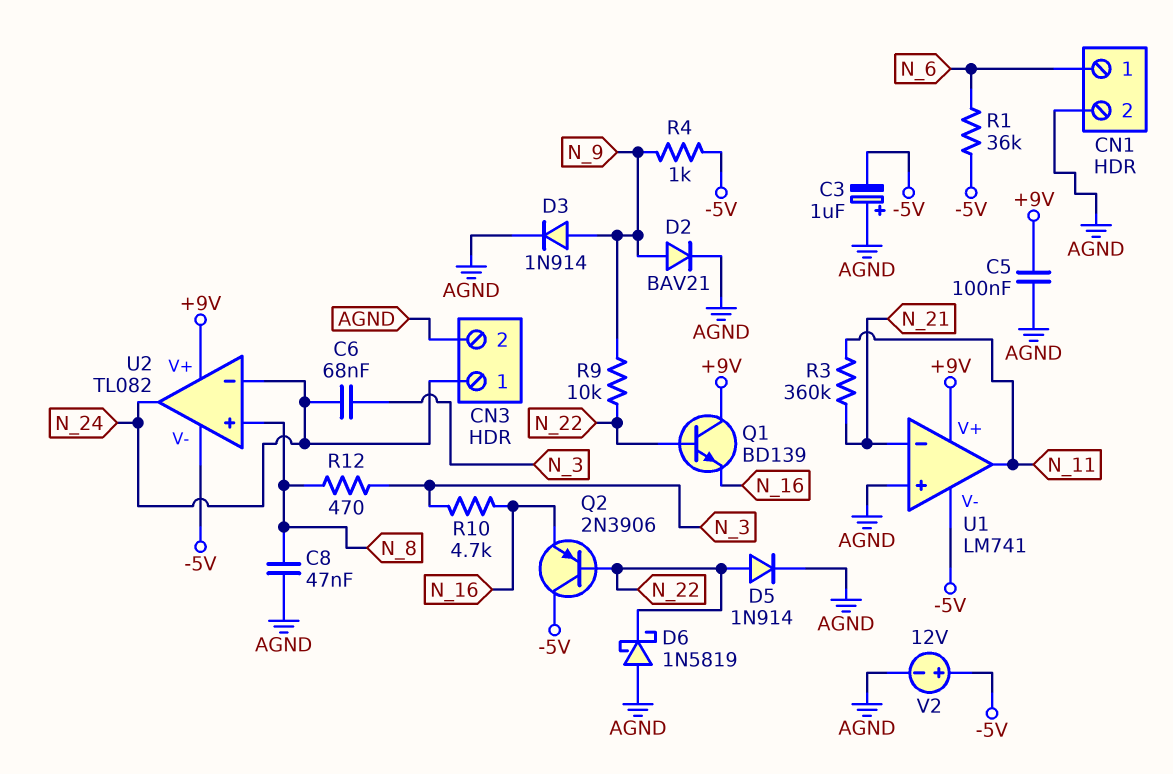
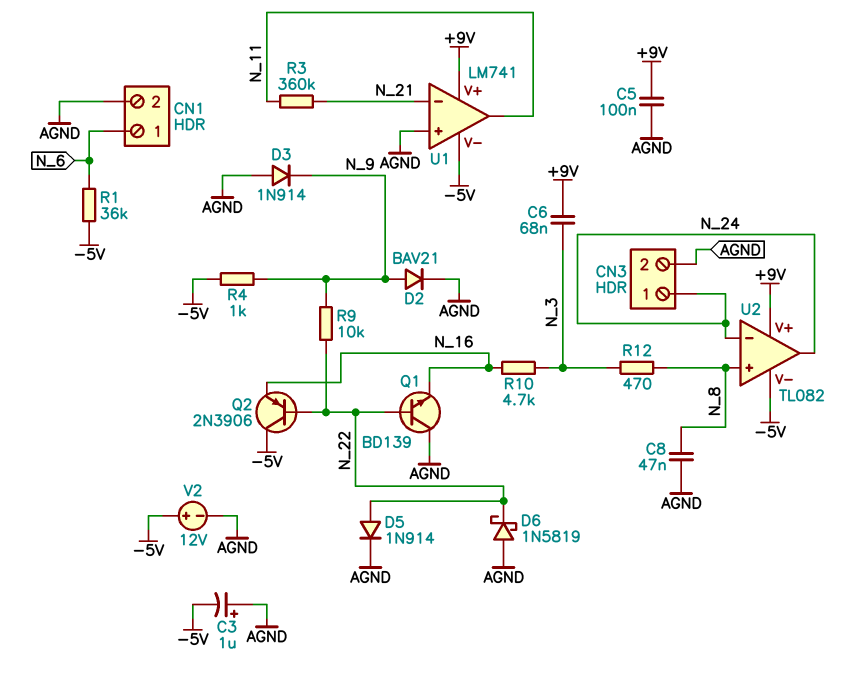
C6: 68nF (N_3, N_24) -> 68nF (+9V, N_3)
D3: diode 1N914 (A N_9, K AGND) -> diode 1N914 (A AGND, K N_9)
Q1: NPN BD139 (B N_22, C +9V, E N_16) -> NPN BD139 (B N_22, C AGND, E N_16)

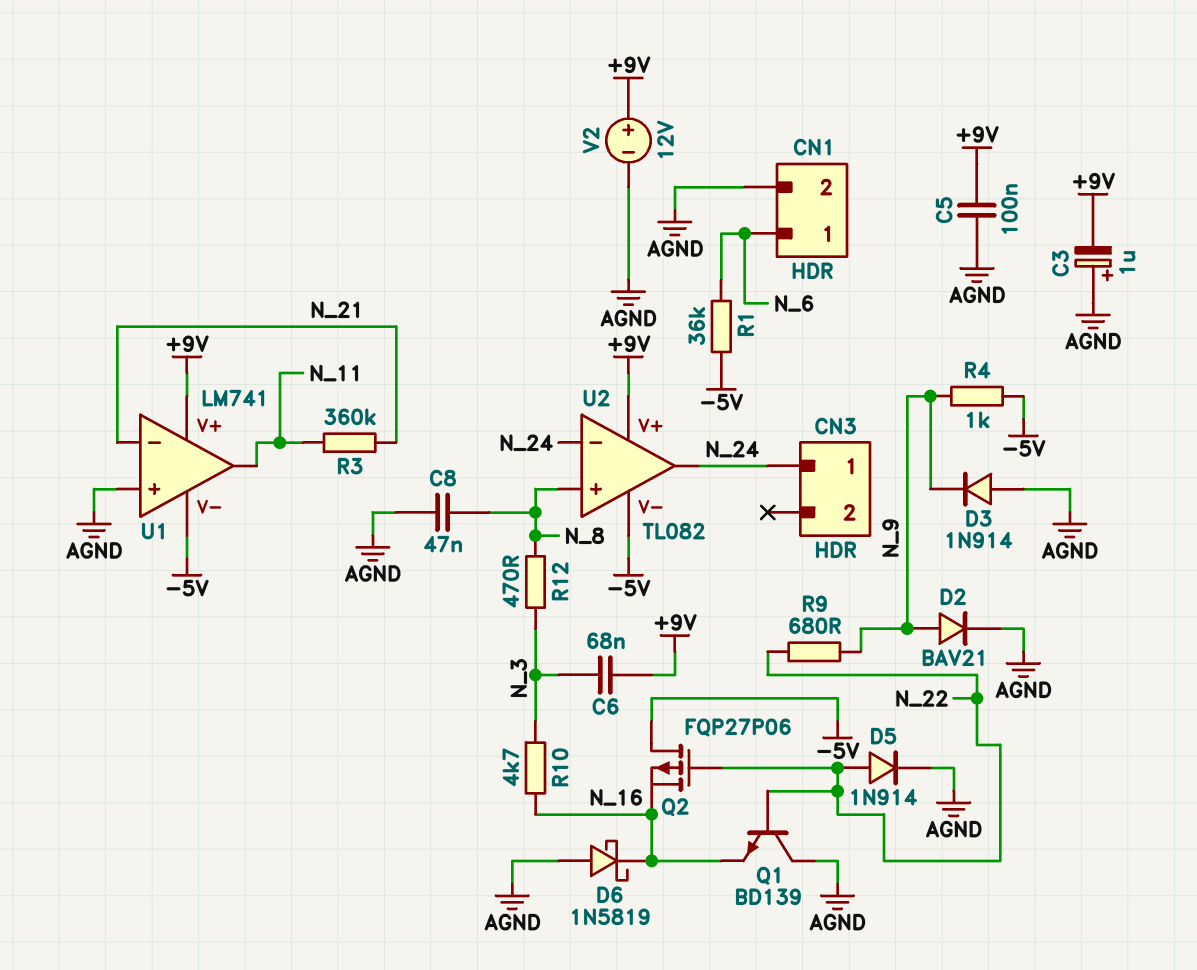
C3: 1uF (plus AGND, minus -5V) -> 1uF (plus AGND, minus +9V)
CN3 pin 2: AGND -> none
D6: schottky 1N5819 (A AGND, K N_22) -> schottky 1N5819 (A AGND, K N_16)
Q2: PNP 2N3906 (B N_22, C -5V, E N_16) -> PMOS FQP27P06 (G N_22, D -5V, S N_16)
R9: 10k (N_9, N_22) -> 680 (N_9, N_22)
V2: 12V (plus -5V, minus AGND) -> 12V (plus +9V, minus AGND)

